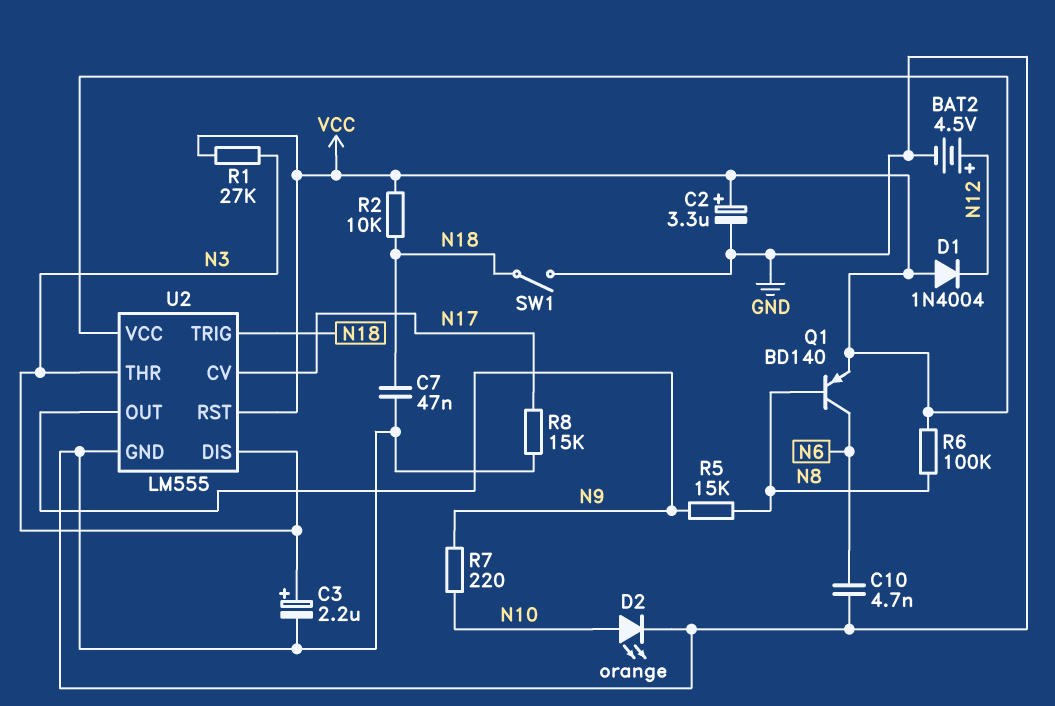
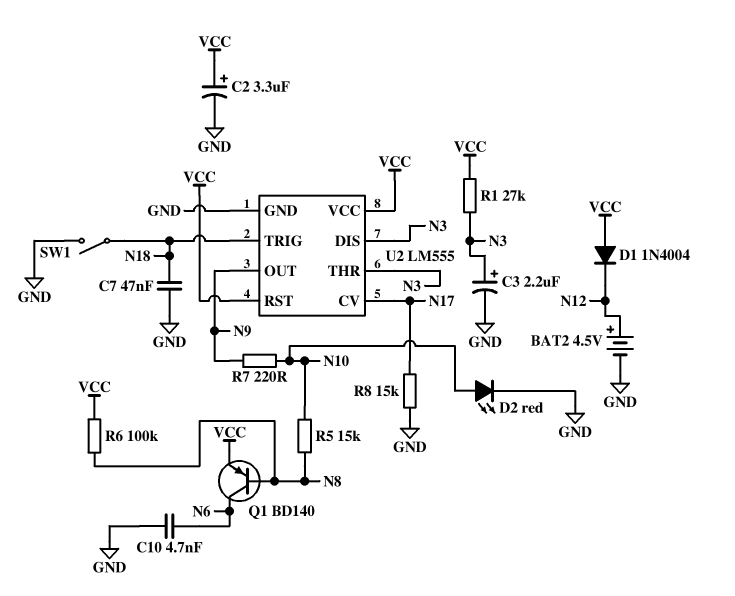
D2: LED orange (A N10, K GND) -> LED red (A N10, K GND)
R2: 10k (N18, VCC) -> none
R5: 15k (N8, N9) -> 15k (N8, N10)

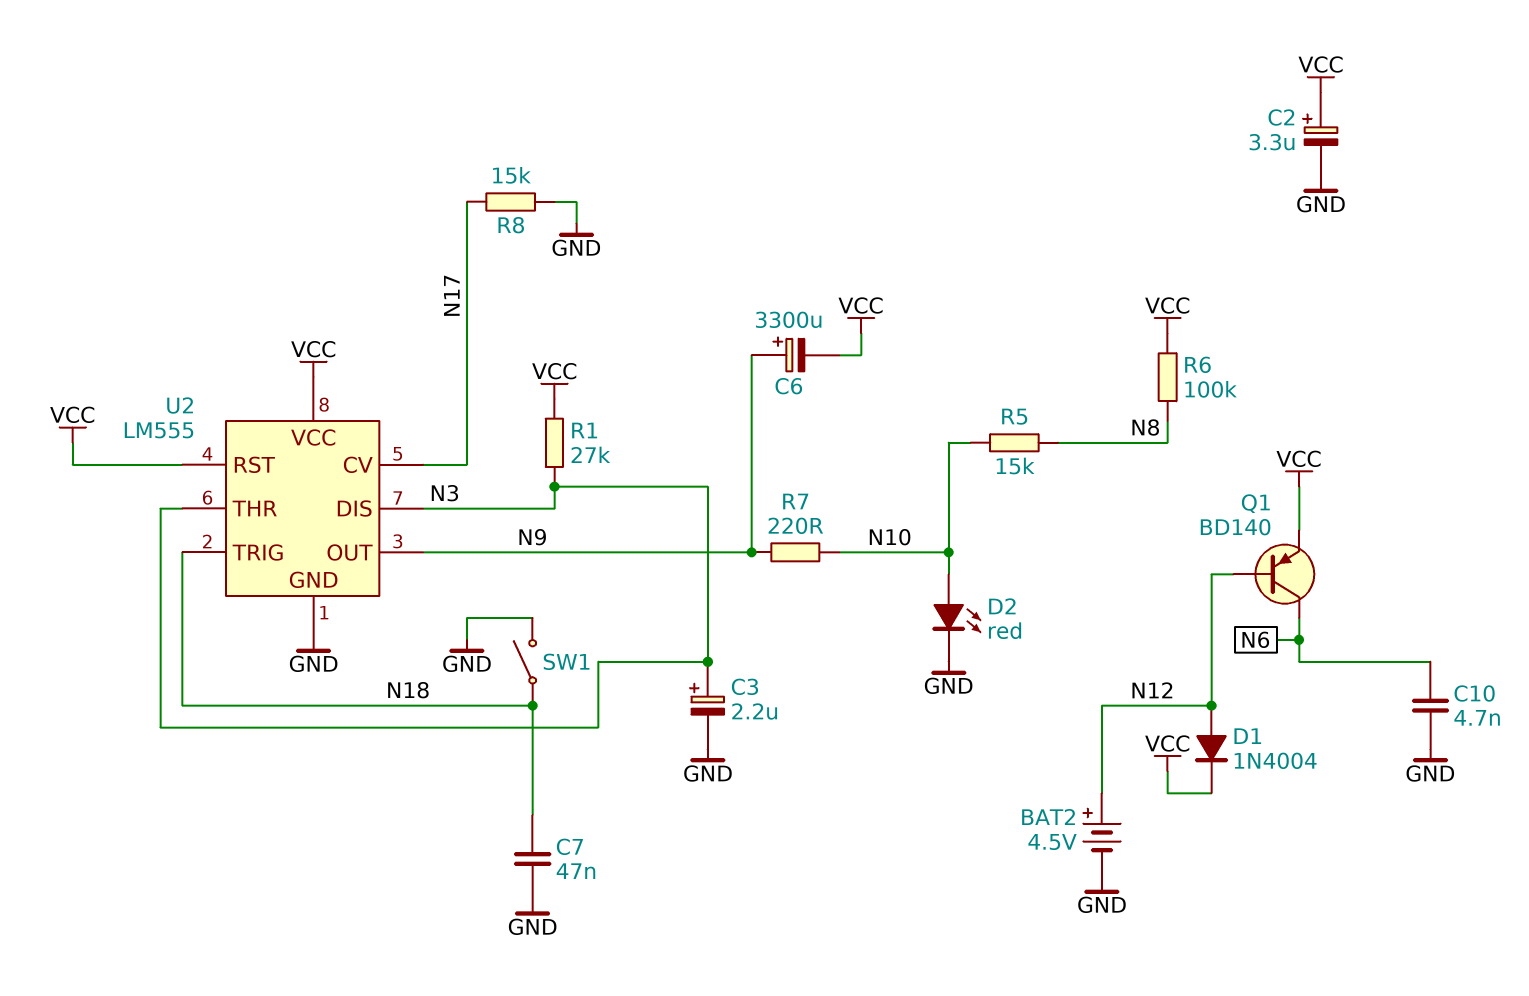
C6: none -> 3300uF (plus N9, minus VCC)
D1: diode 1N4004 (A VCC, K N12) -> diode 1N4004 (A N12, K VCC)
Q1: PNP BD140 (B N8, C N6, E VCC) -> PNP BD140 (B N12, C N6, E VCC)

